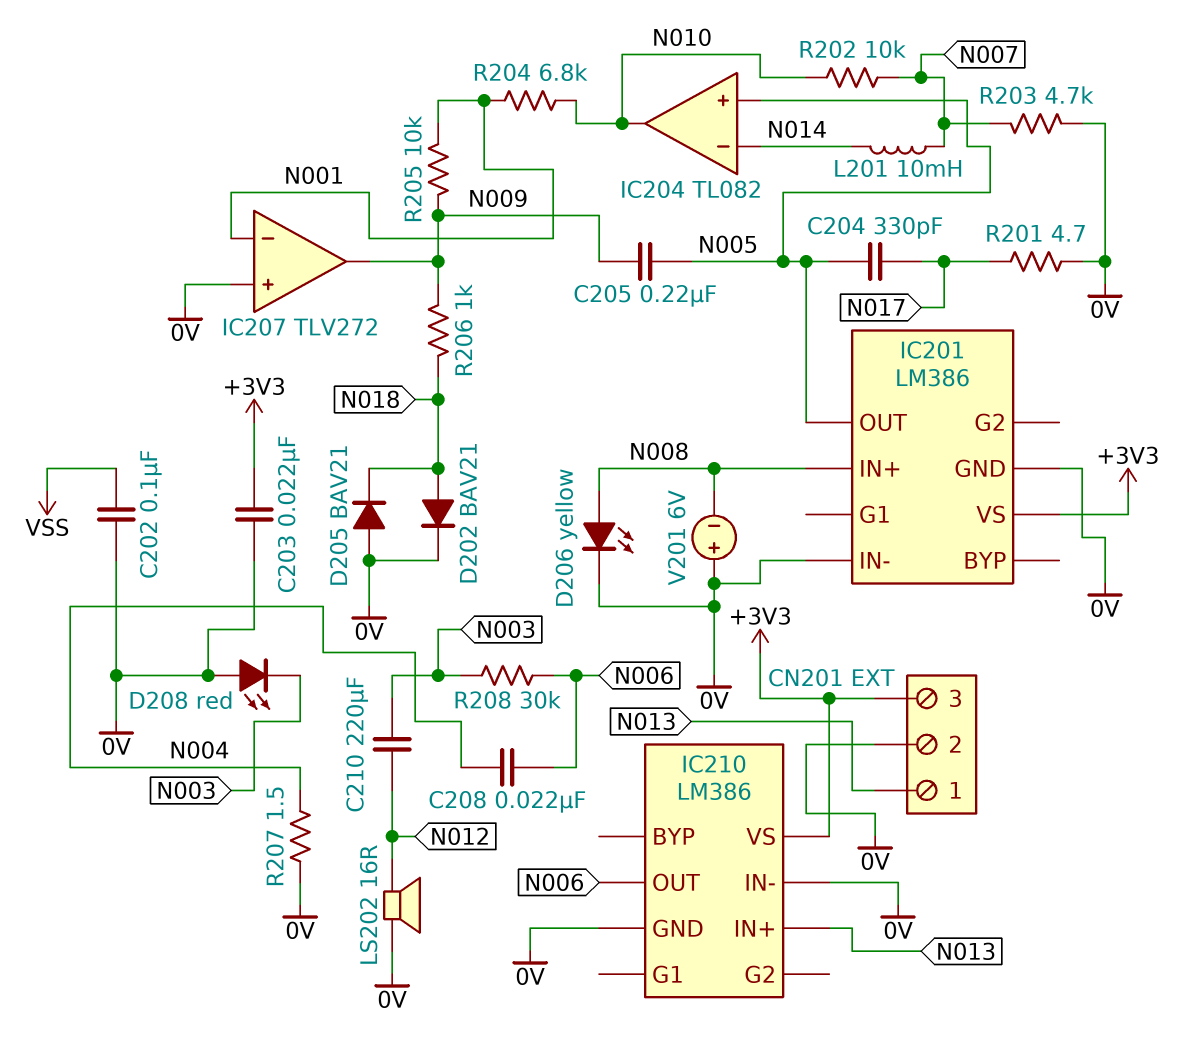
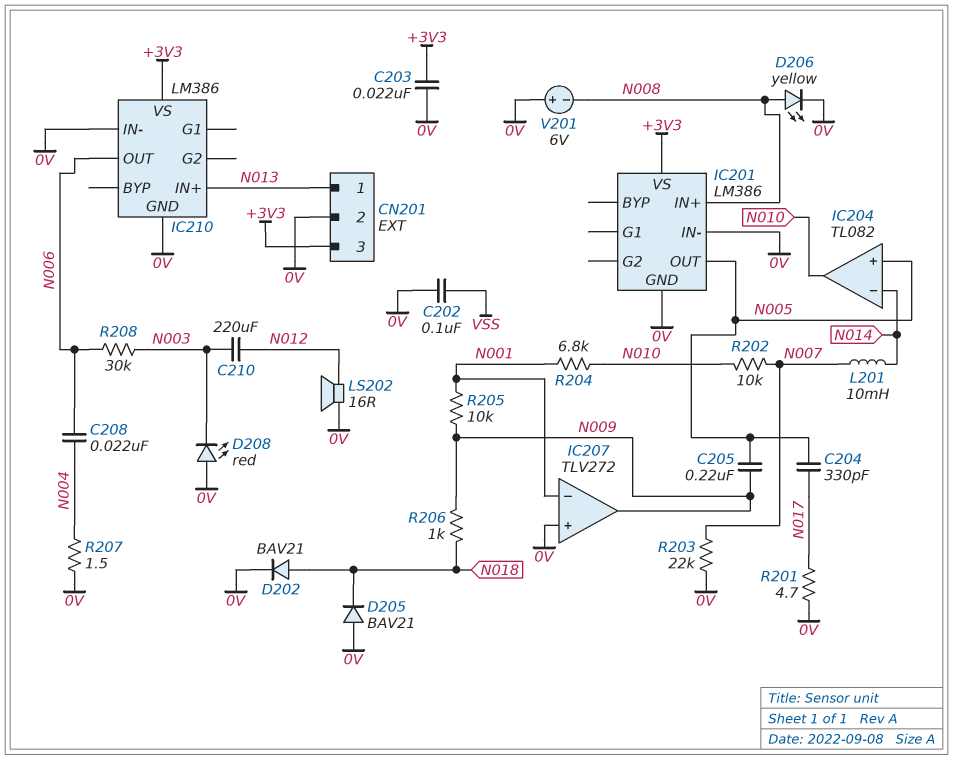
R203: 4.7k (0V, N007) -> 22k (0V, N007)

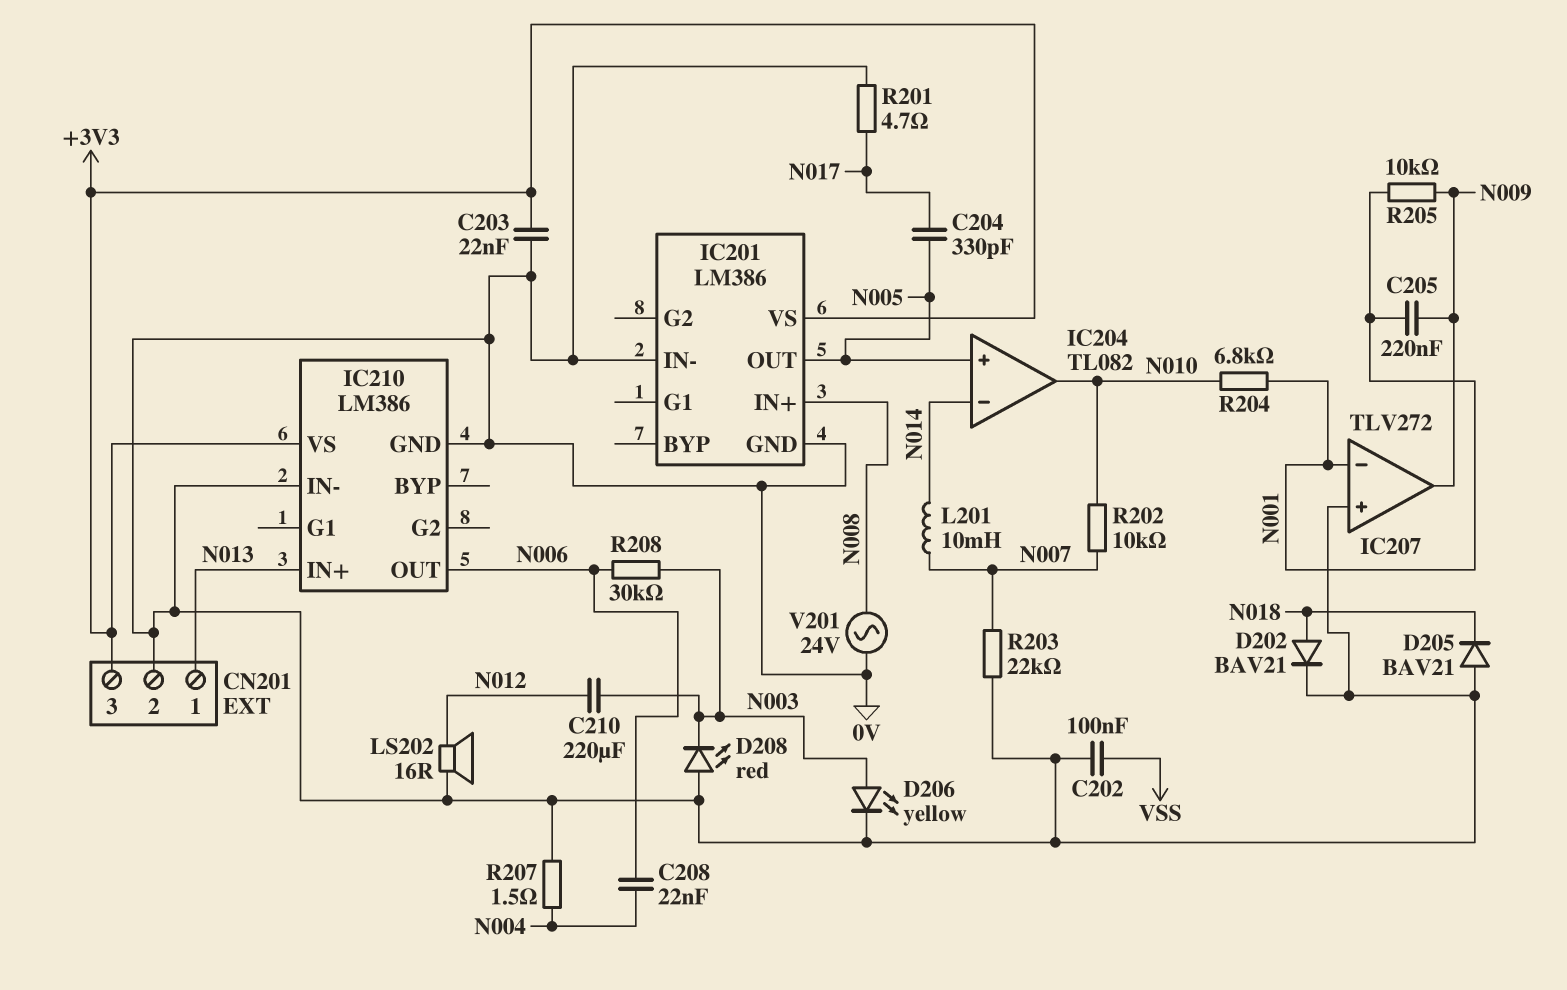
C205: 220nF (N005, N009) -> 220nF (N001, N009)
D206: LED yellow (A N008, K 0V) -> LED yellow (A N003, K 0V)
R206: 1k (N009, N018) -> none
V201: 6V (plus 0V, minus N008) -> AC 24V (0V, N008)

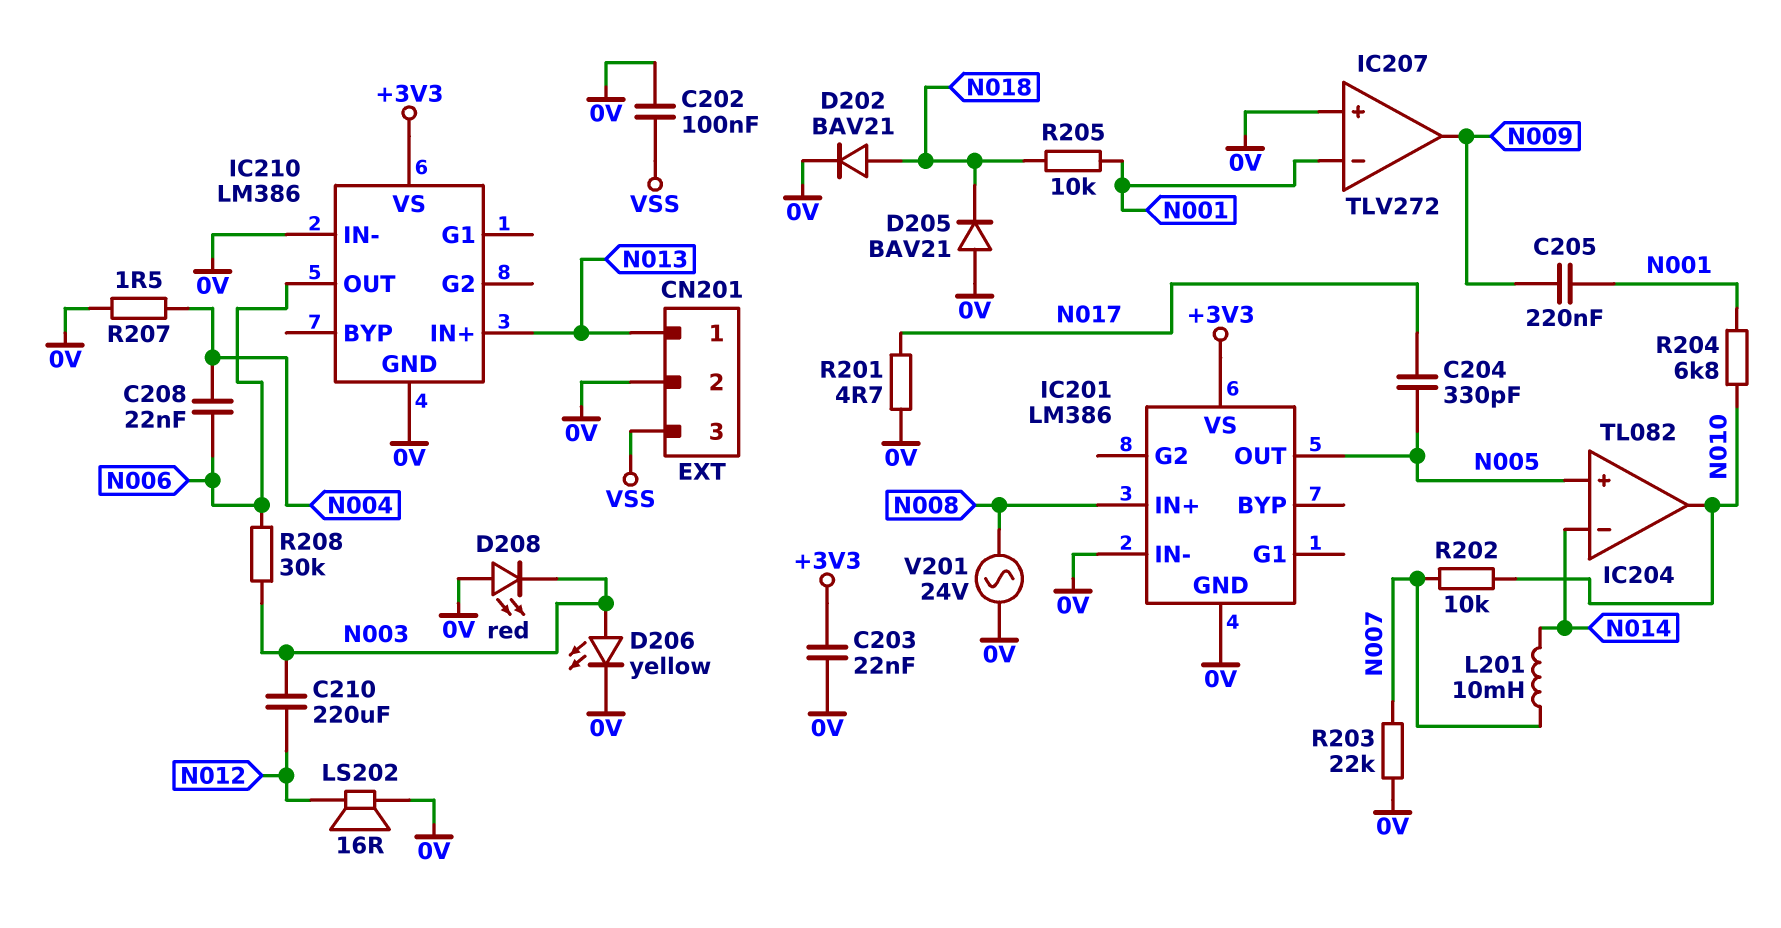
CN201 pin 3: +3V3 -> VSS
R205: 10k (N001, N009) -> 10k (N001, N018)

